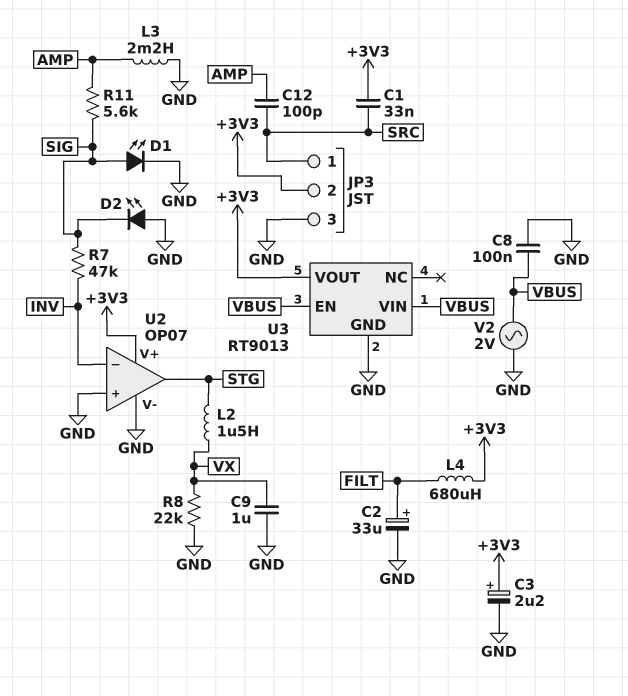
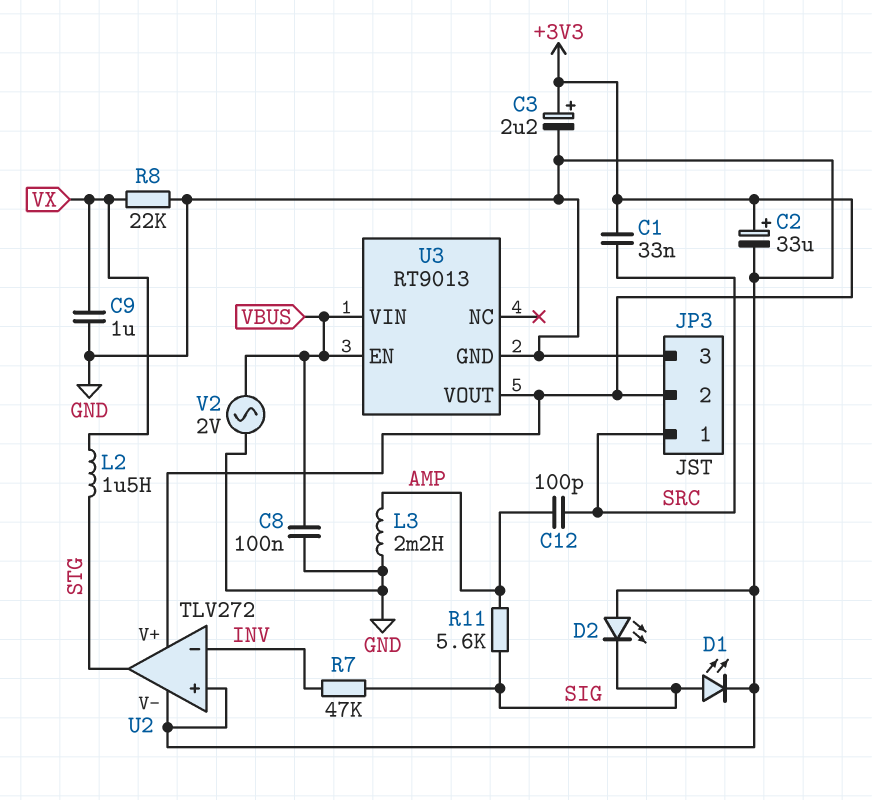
C2: 33uF (plus FILT, minus GND) -> 33uF (plus +3V3, minus GND)
L4: 680uH (+3V3, FILT) -> none
U2: OP07 -> TLV272

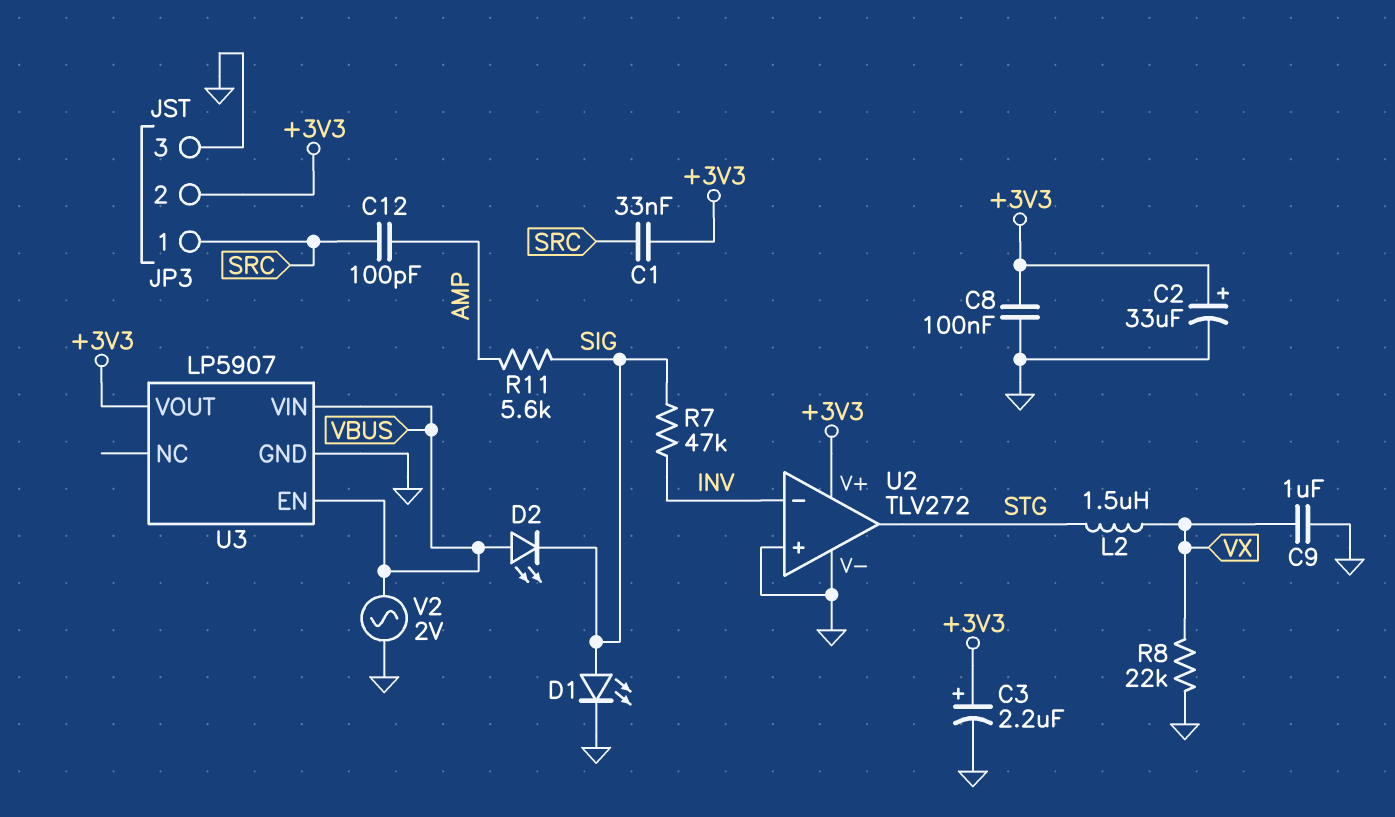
C8: 100nF (GND, VBUS) -> 100nF (+3V3, GND)
D2: LED (A GND, K SIG) -> LED (A VBUS, K SIG)
L3: 2.2mH (AMP, GND) -> none
U3: RT9013 -> LP5907

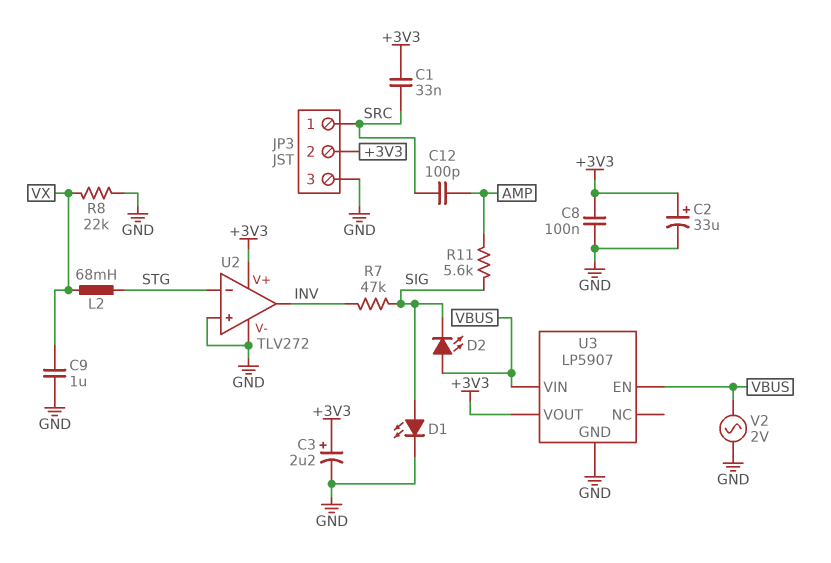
L2: 1.5uH (STG, VX) -> 68mH (STG, VX)
U2 pin in-: INV -> STG
U2 pin out: STG -> INV

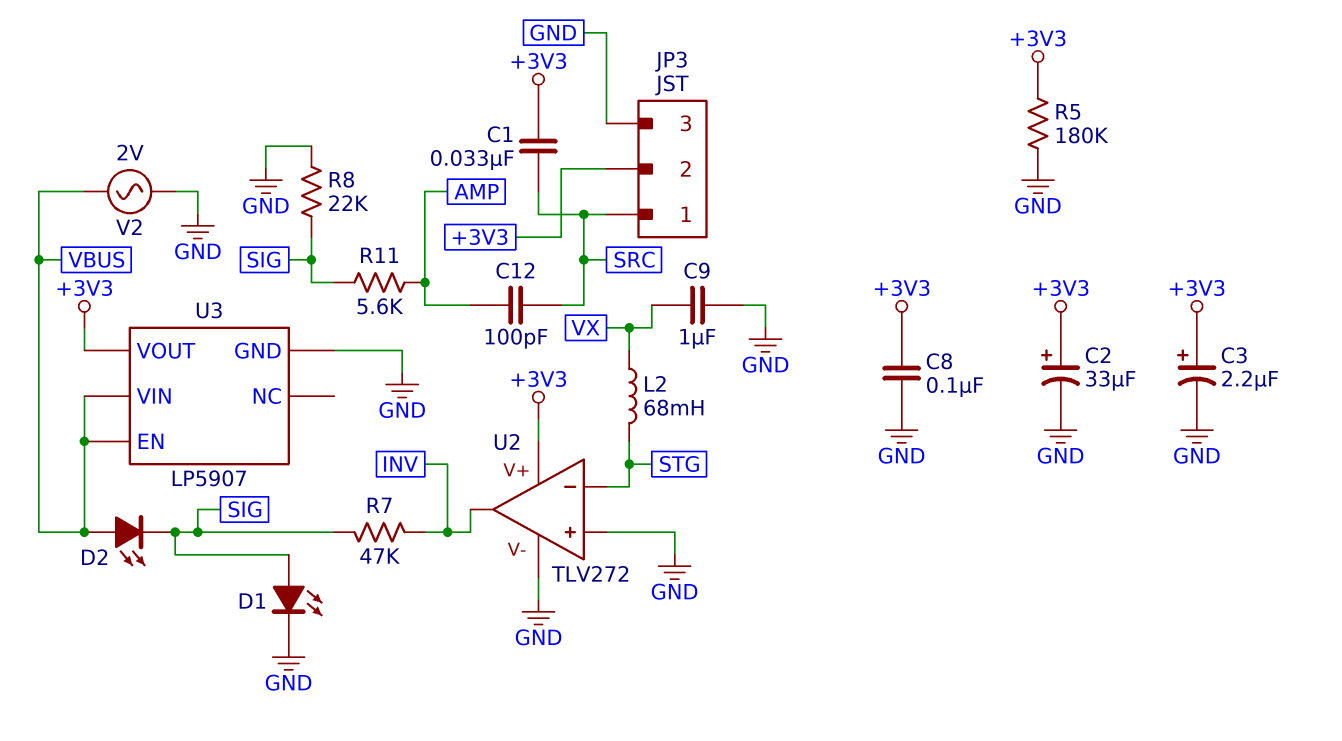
R5: none -> 180k (+3V3, GND)
R8: 22k (GND, VX) -> 22k (GND, SIG)

